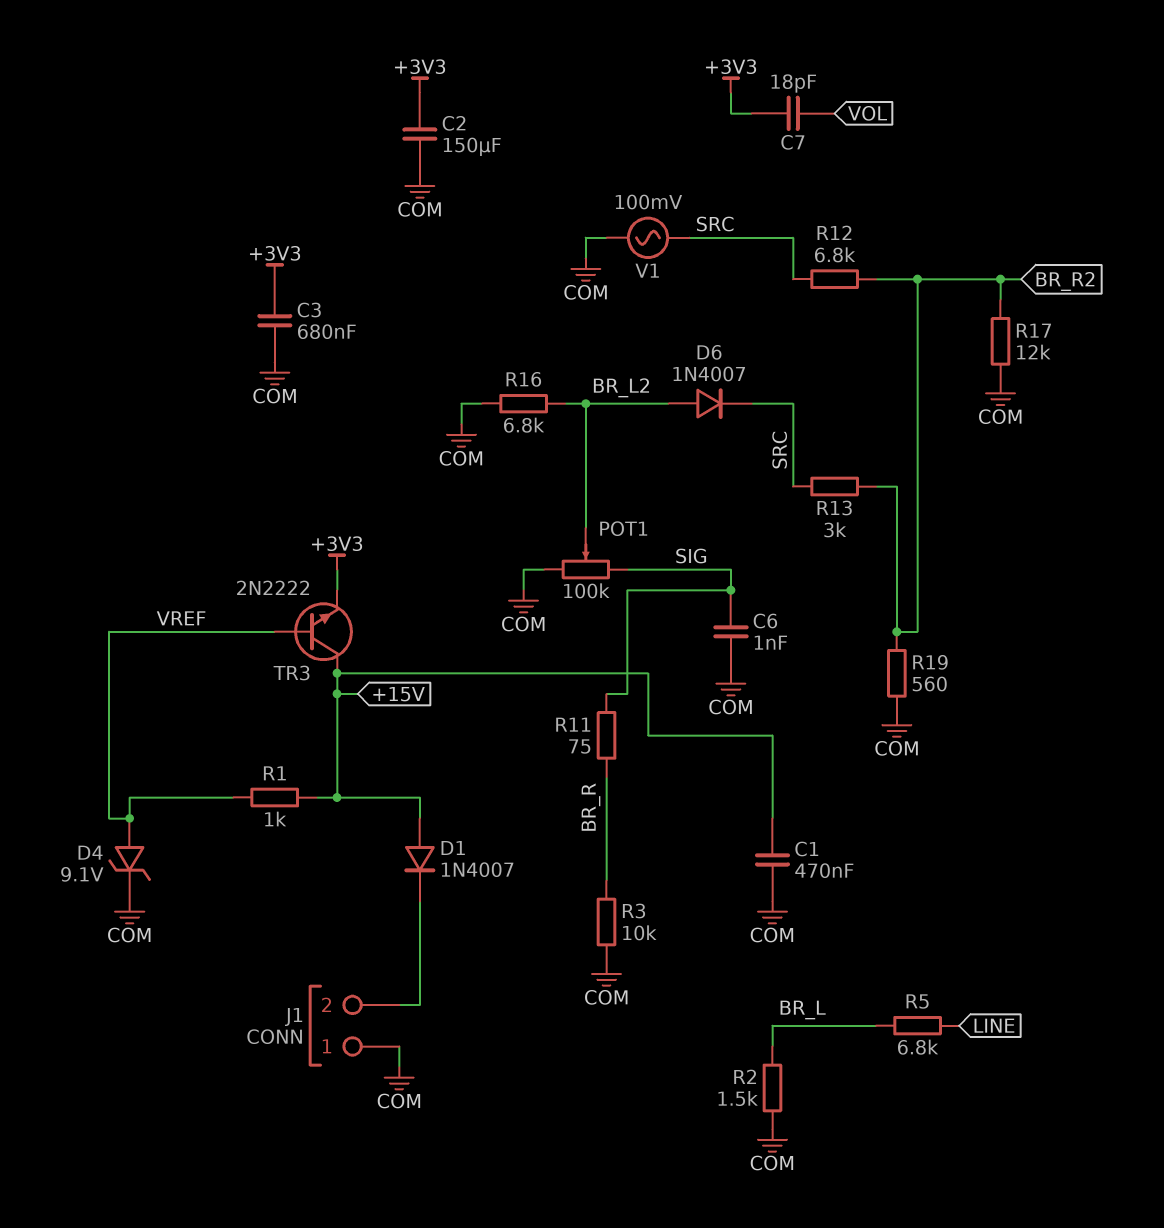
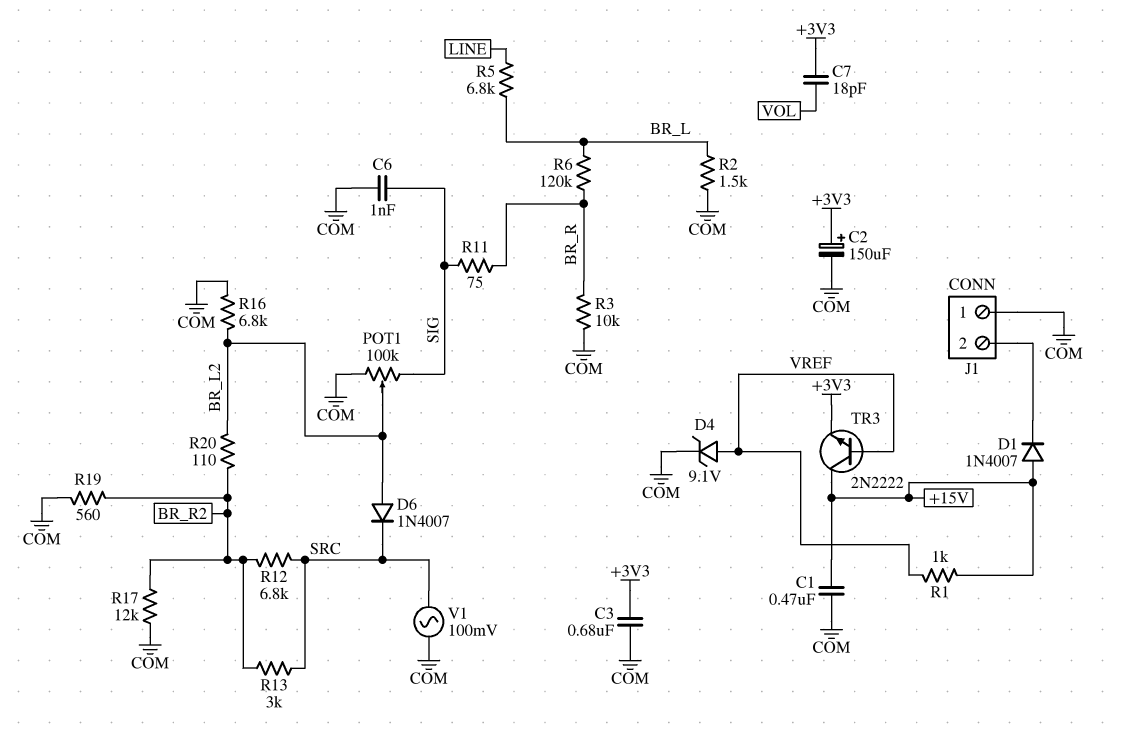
C2: 150uF (+3V3, COM) -> 150uF (plus +3V3, minus COM)
R6: none -> 120k (BR_L, BR_R)
R20: none -> 110 (BR_L2, BR_R2)

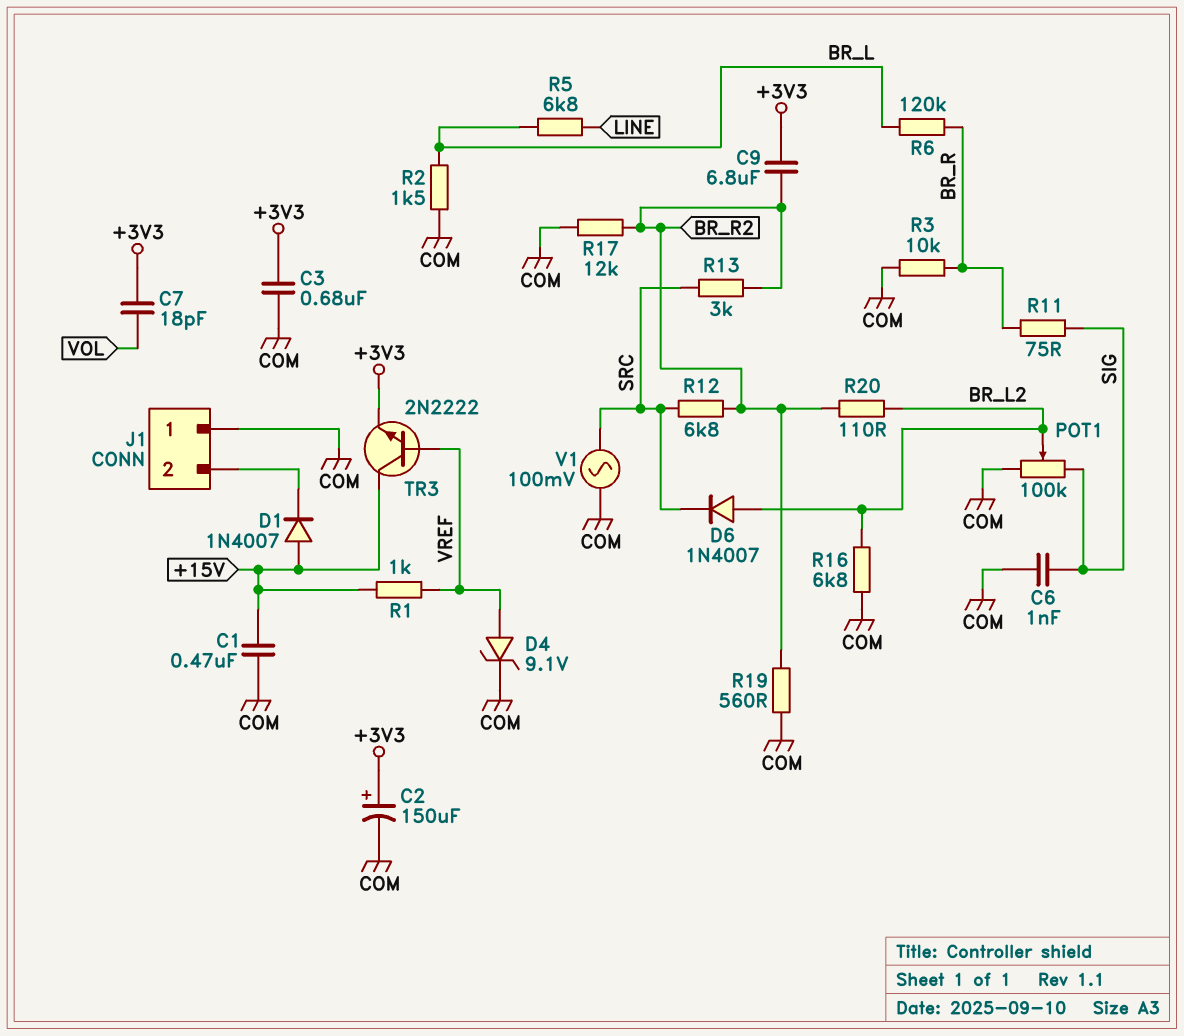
C9: none -> 6.8uF (+3V3, BR_R2)

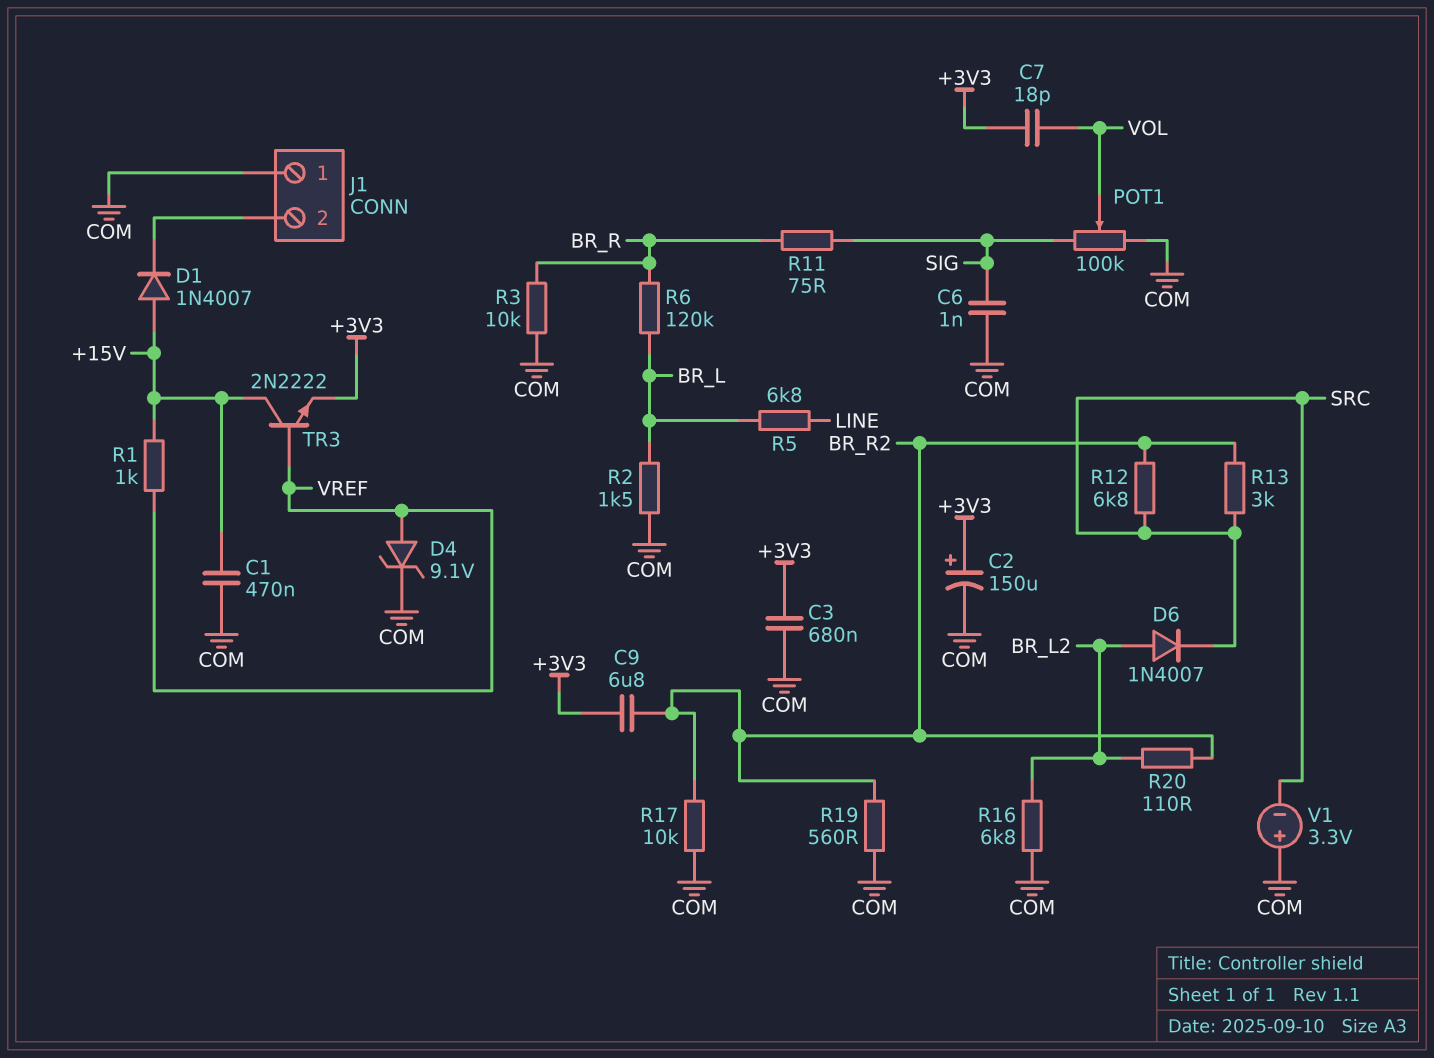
POT1: 100k (COM, SIG, wiper BR_L2) -> 100k (COM, SIG, wiper VOL)
R17: 12k (BR_R2, COM) -> 10k (BR_R2, COM)
V1: AC 100mV (COM, SRC) -> 3.3V (plus COM, minus SRC)

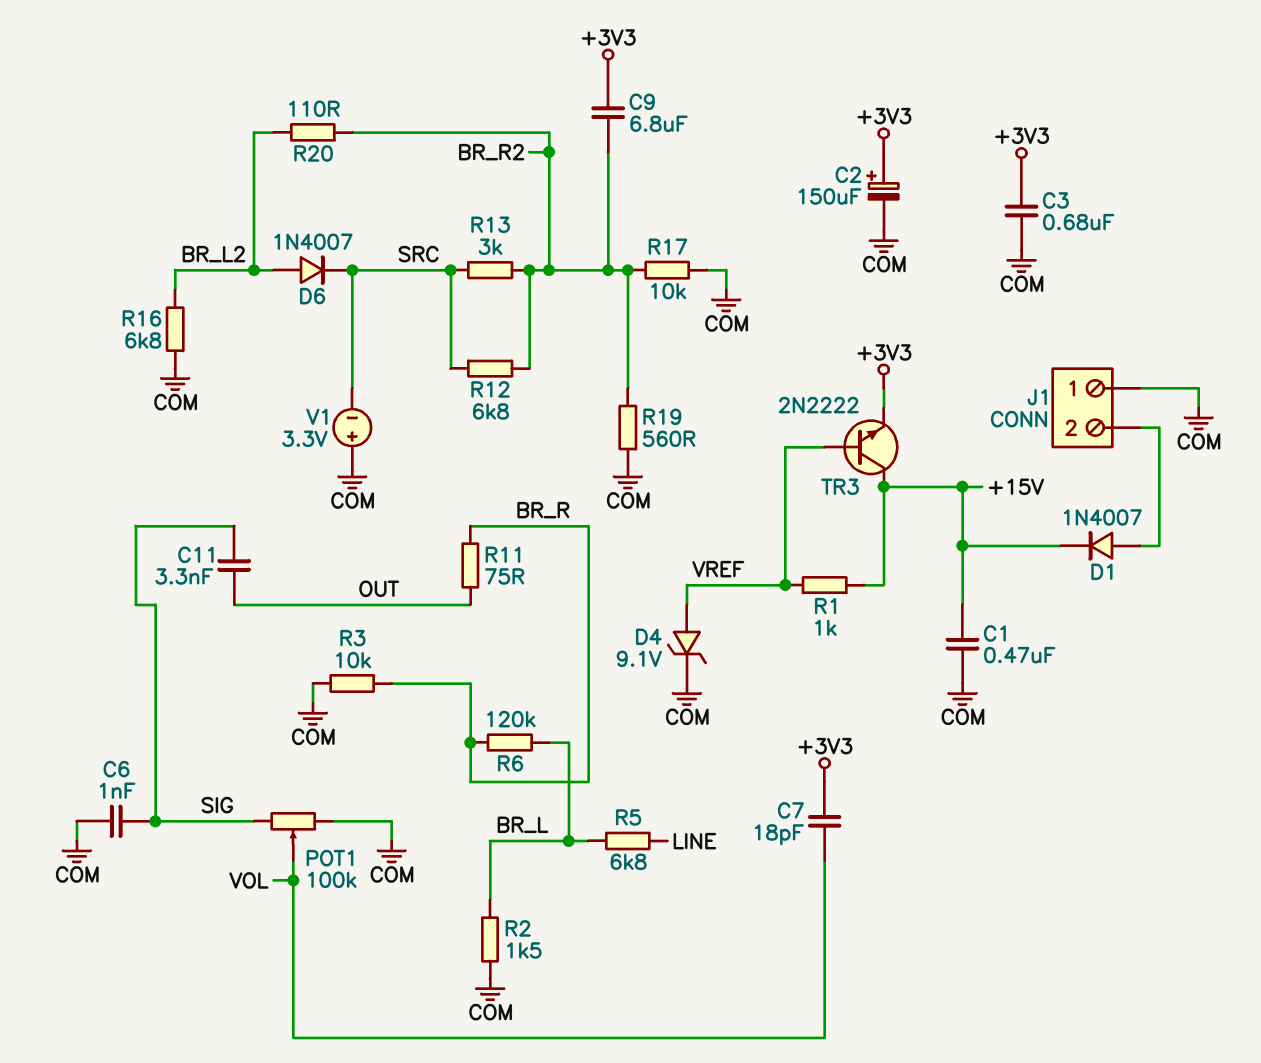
C11: none -> 3.3nF (OUT, SIG)
D1: diode 1N4007 (A +15V, K J1/2) -> diode 1N4007 (A J1/2, K +15V)
R11: 75 (BR_R, SIG) -> 75 (BR_R, OUT)

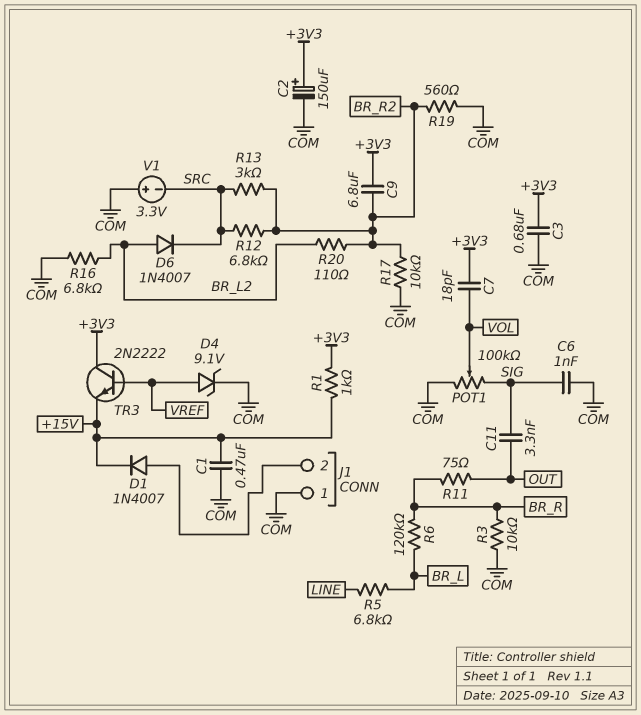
R1: 1k (+15V, VREF) -> 1k (+3V3, +15V)
R2: 1.5k (BR_L, COM) -> none
TR3: NPN 2N2222 (B VREF, C +15V, E +3V3) -> NPN 2N2222 (B VREF, C +3V3, E +15V)

